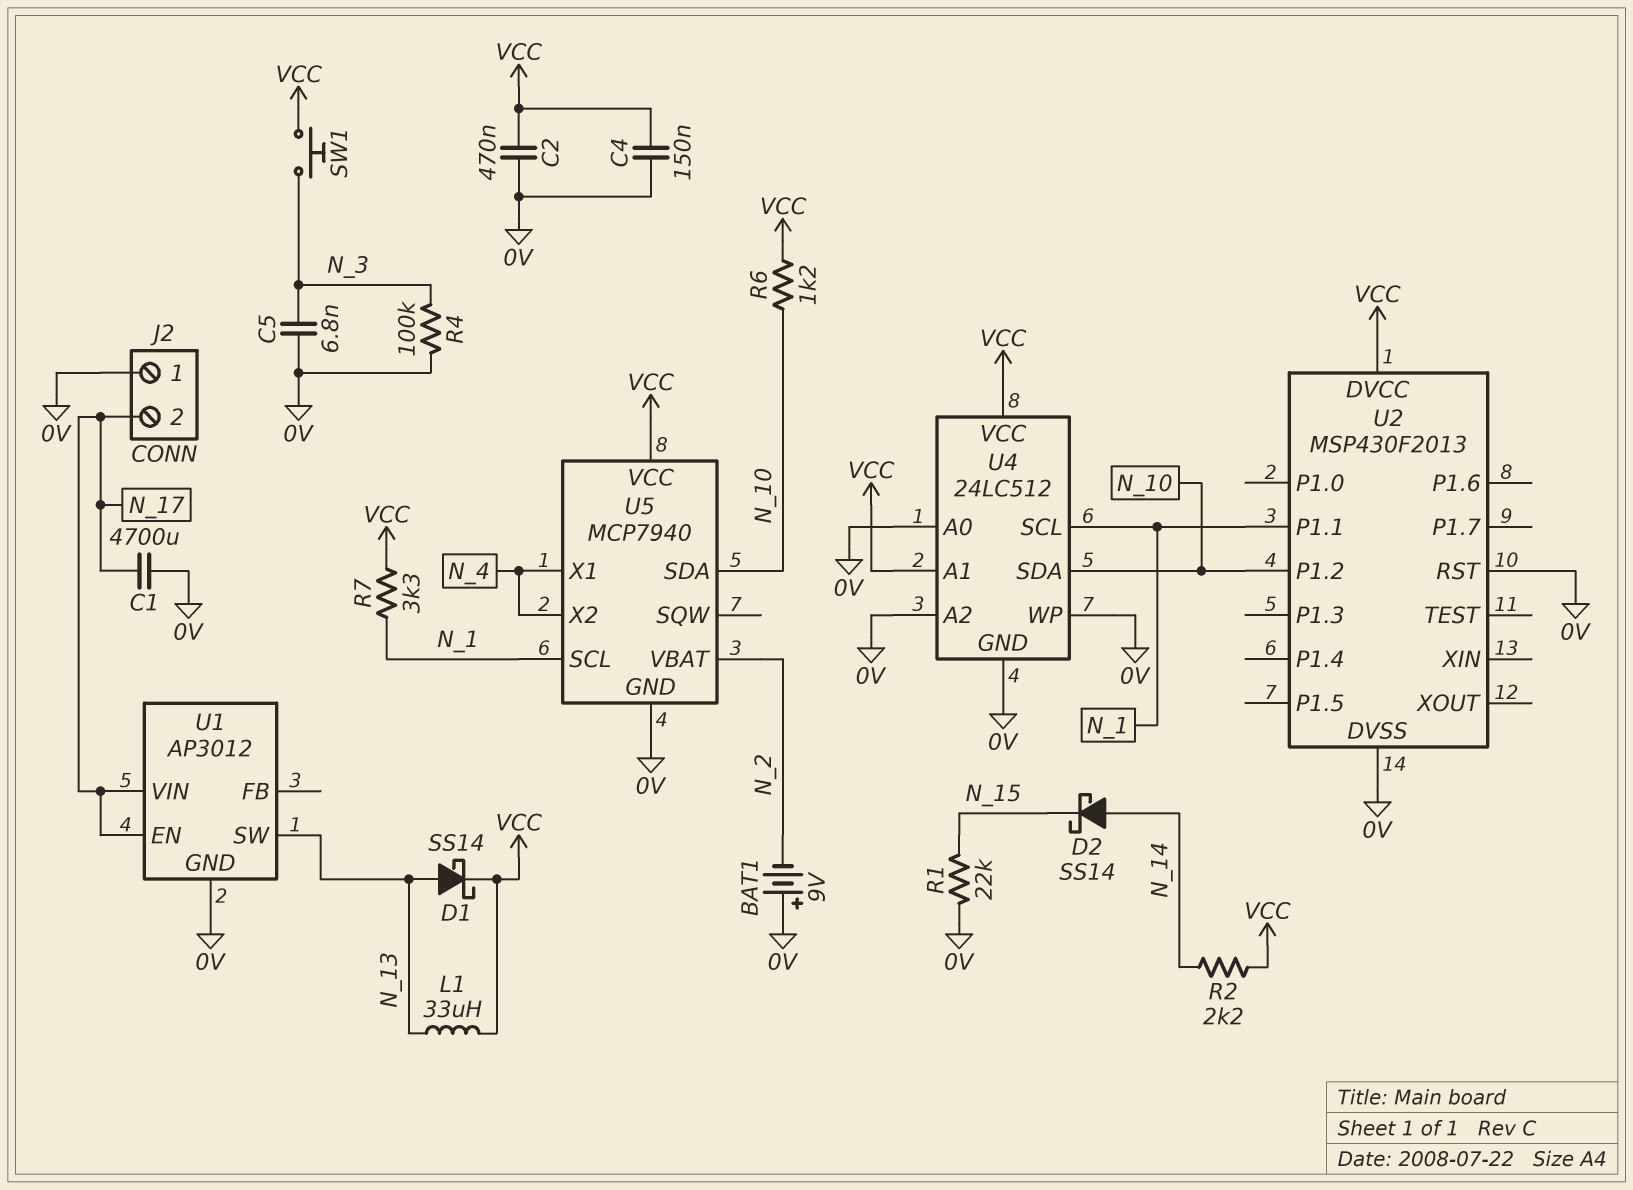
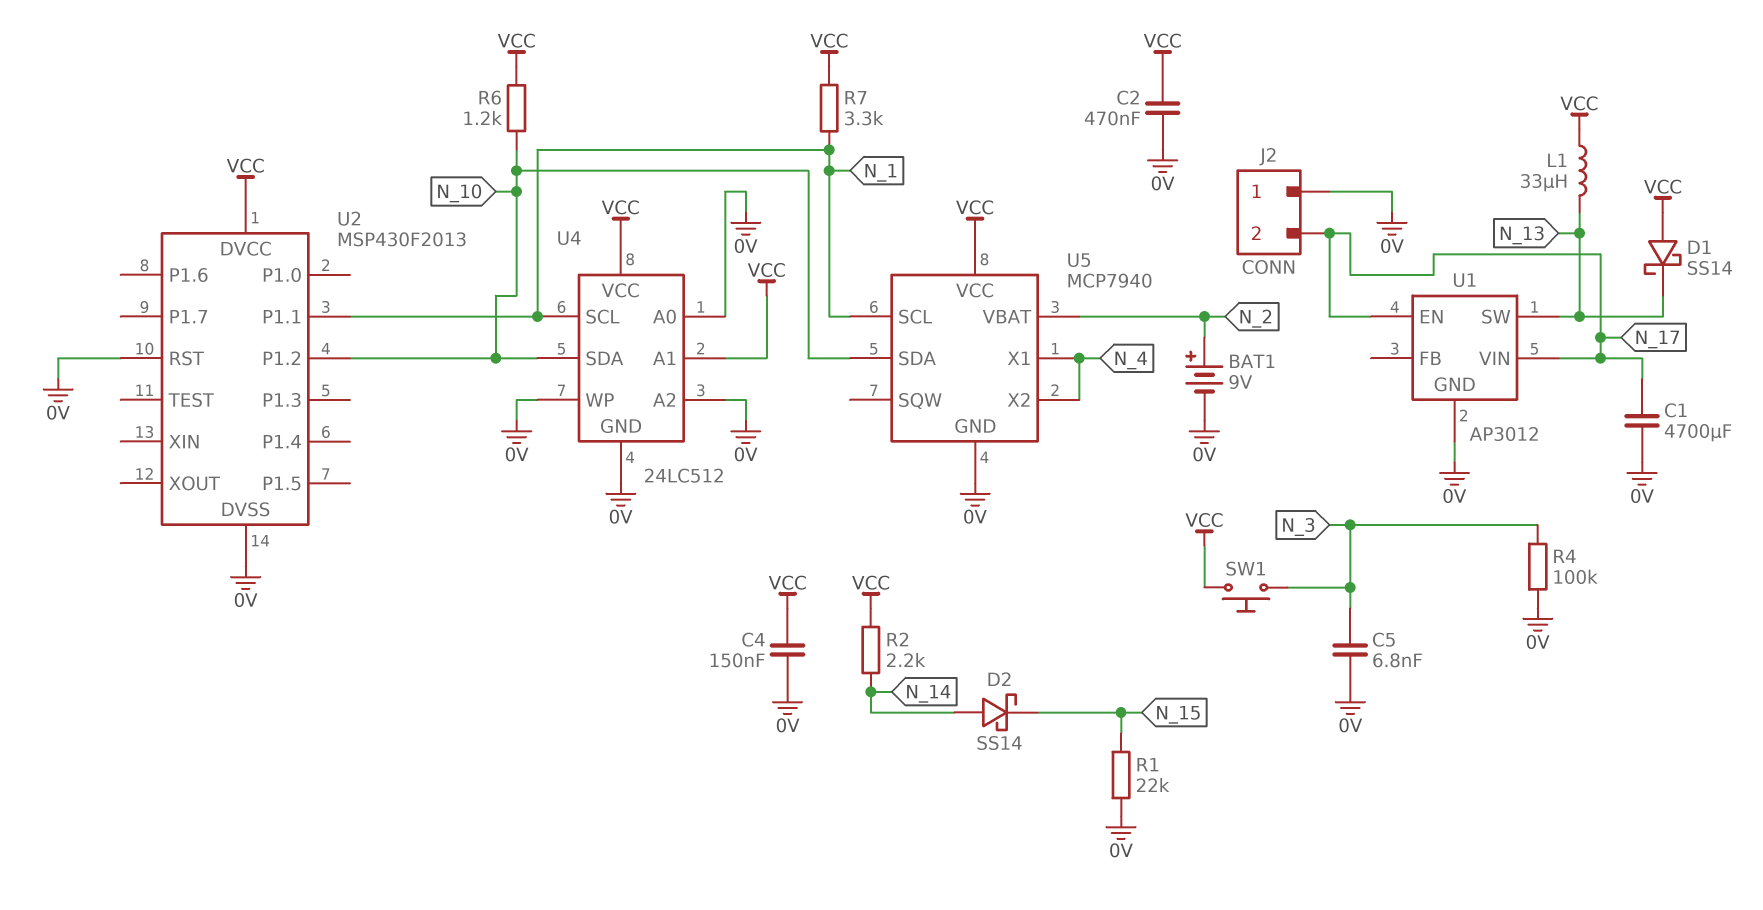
BAT1: 9V (plus 0V, minus N_2) -> 9V (plus N_2, minus 0V)
D1: schottky SS14 (A N_13, K VCC) -> schottky SS14 (A VCC, K N_13)

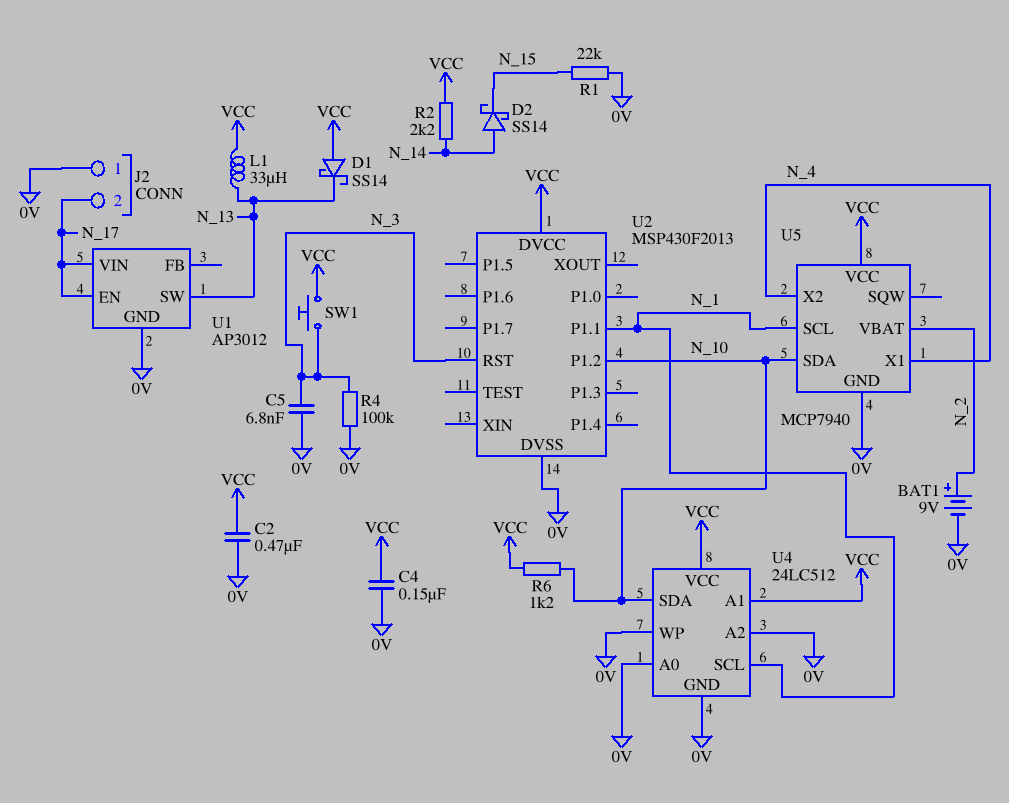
C1: 4700uF (0V, N_17) -> none
R7: 3.3k (N_1, VCC) -> none
U2 pin RST: 0V -> N_3

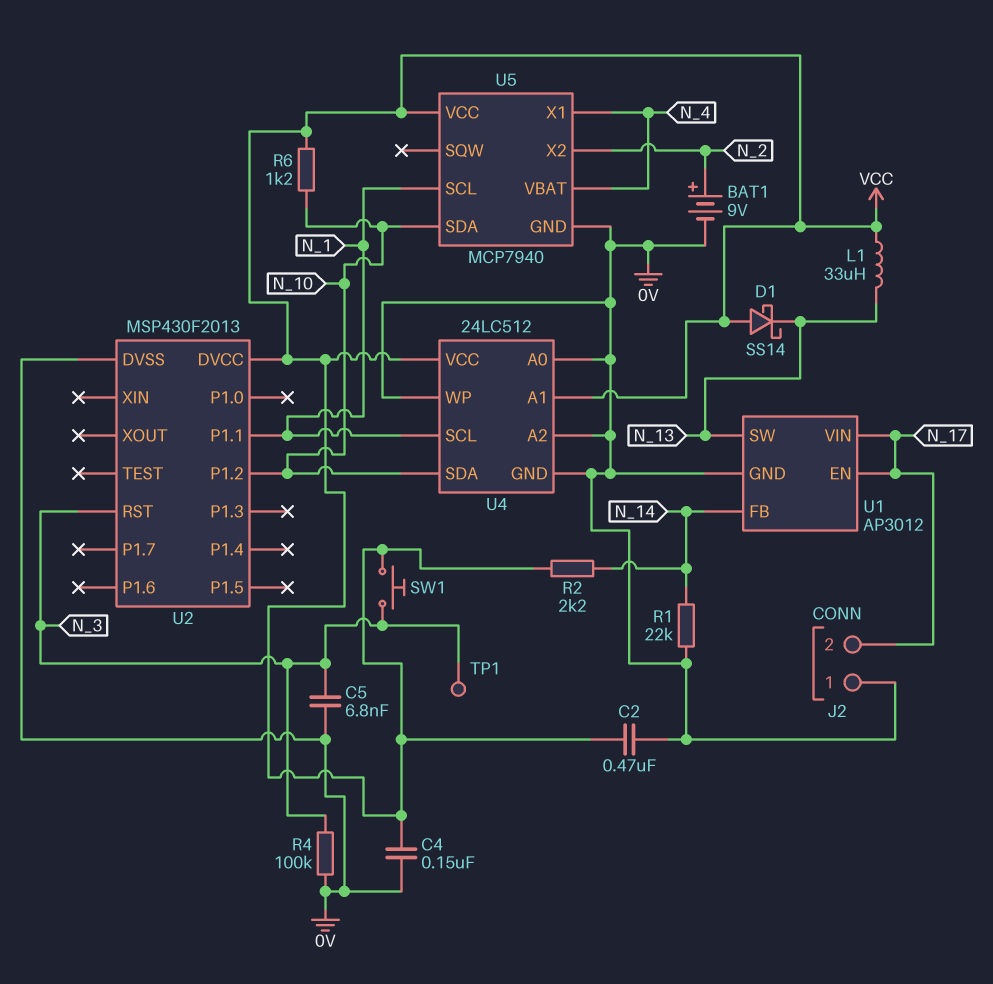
D2: schottky SS14 (A N_14, K N_15) -> none
R1: 22k (0V, N_15) -> 22k (0V, N_14)
TP1: none -> test point (N_3)
U1 pin FB: none -> N_14
U5 pin VBAT: N_2 -> N_4
U5 pin X2: N_4 -> N_2

